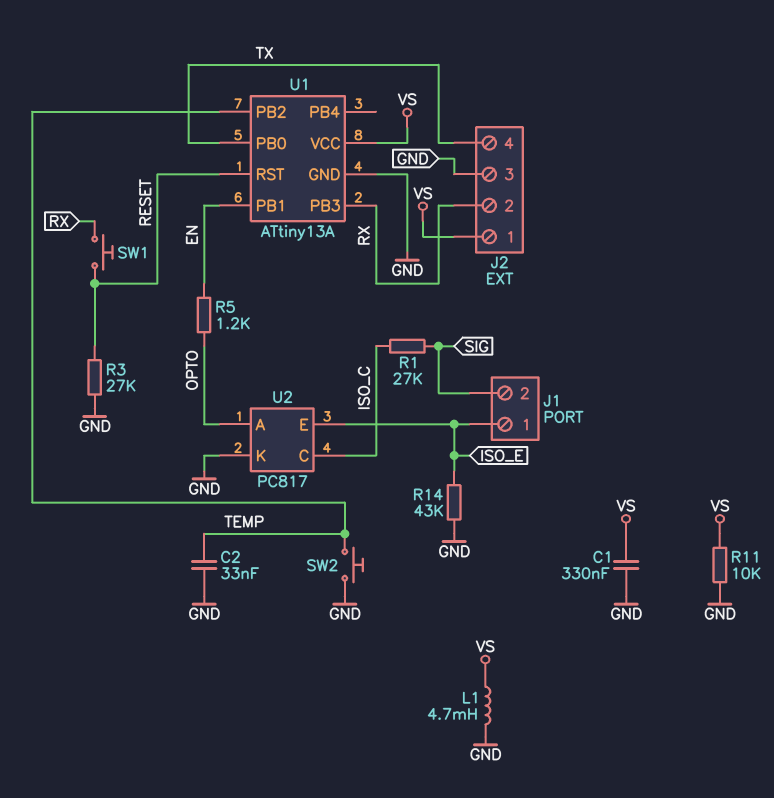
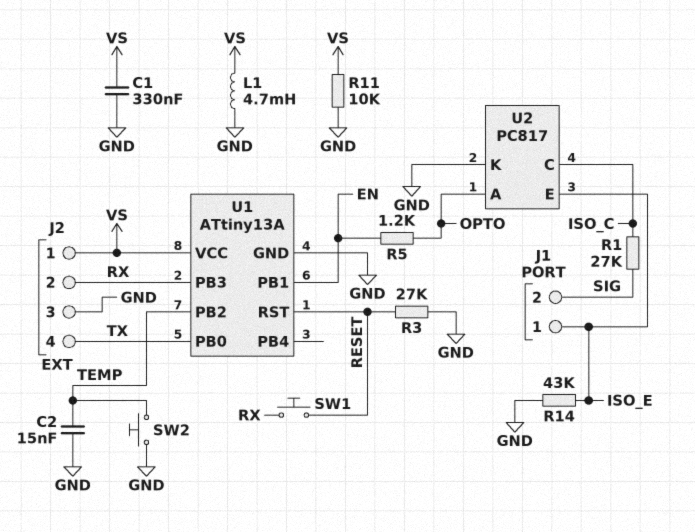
C2: 33nF (GND, TEMP) -> 15nF (GND, TEMP)

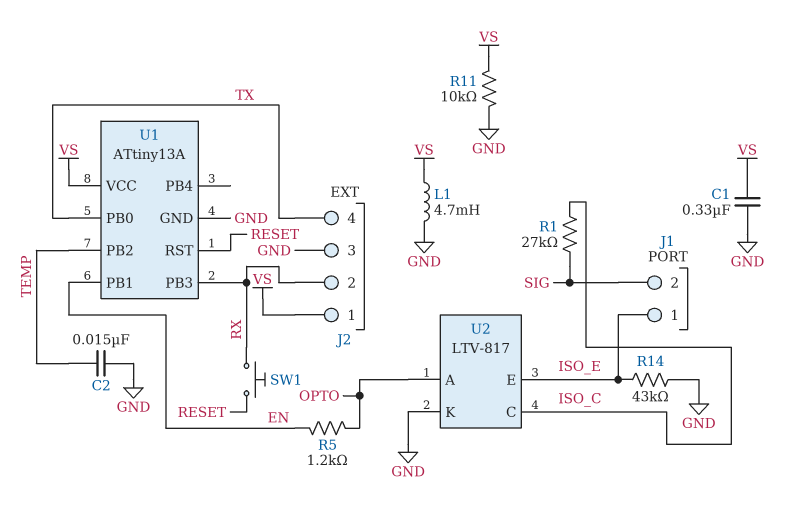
R3: 27k (GND, RESET) -> none
SW2: button (GND, TEMP) -> none
U2: PC817 -> LTV-817

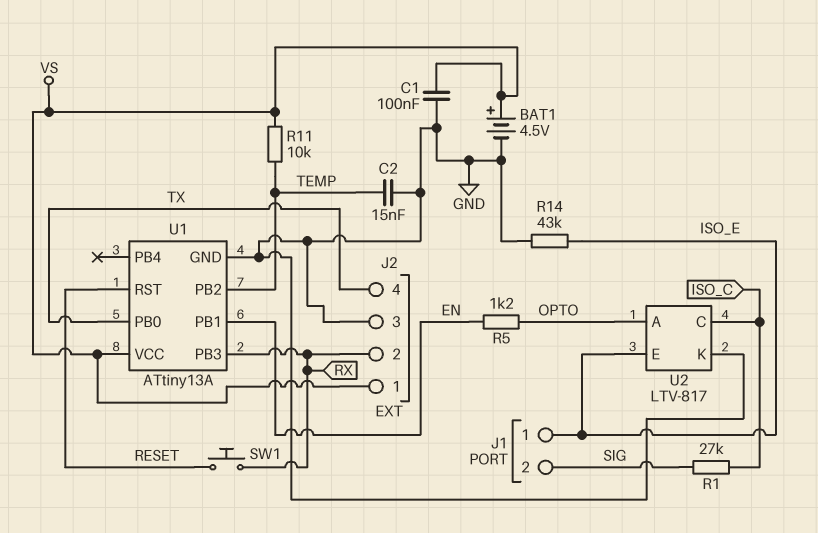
BAT1: none -> 4.5V (plus VS, minus GND)
C1: 330nF (GND, VS) -> 100nF (GND, VS)
L1: 4.7mH (GND, VS) -> none
R11: 10k (GND, VS) -> 10k (TEMP, VS)

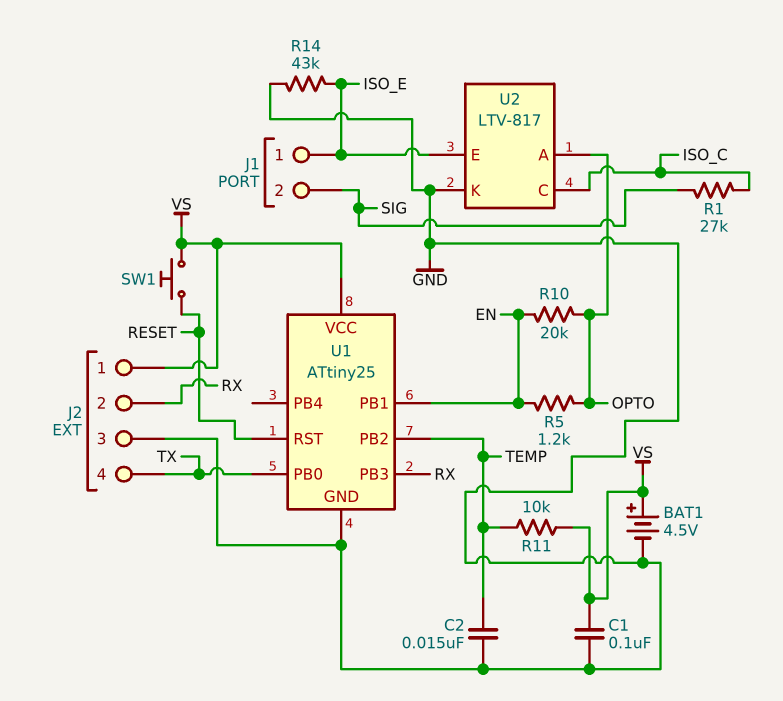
R10: none -> 20k (EN, OPTO)
SW1: button (RESET, RX) -> button (RESET, VS)
U1: ATtiny13A -> ATtiny25

